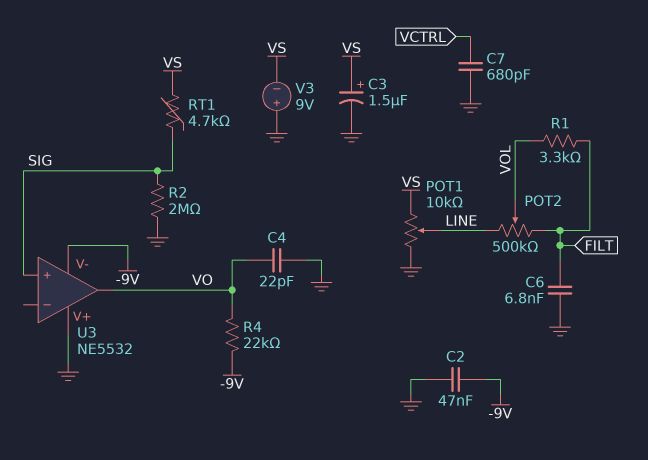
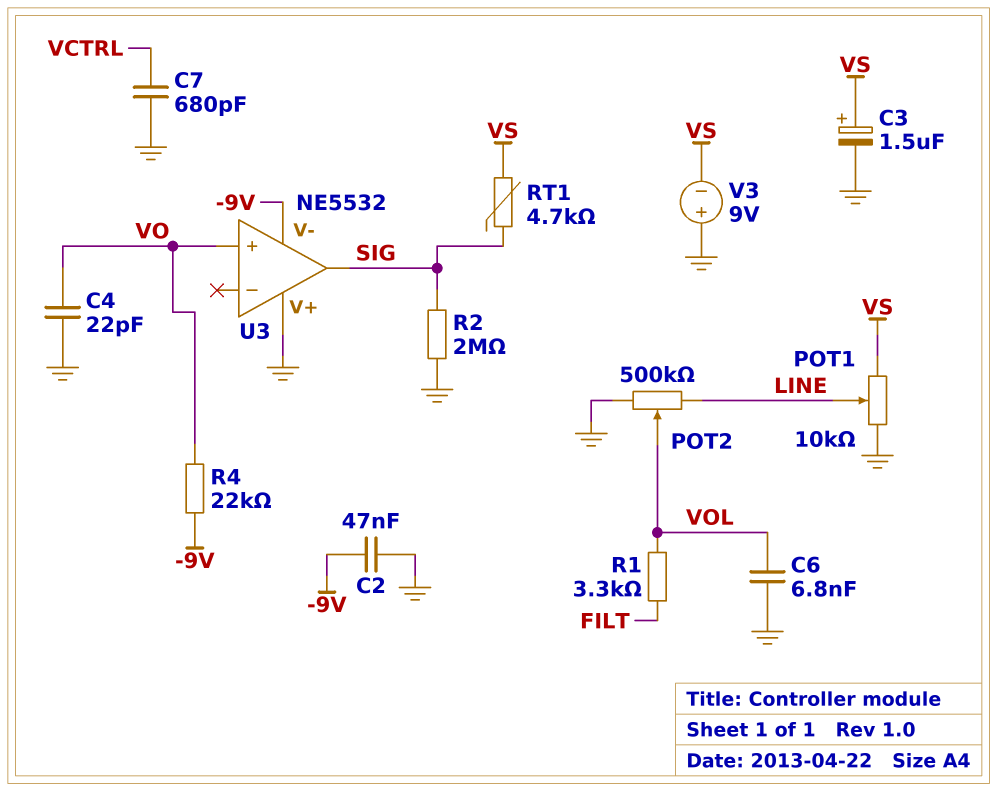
C6: 6.8nF (FILT, GND) -> 6.8nF (GND, VOL)
POT2: 500k (FILT, LINE, wiper VOL) -> 500k (GND, LINE, wiper VOL)
U3 pin in+: SIG -> VO
U3 pin out: VO -> SIG

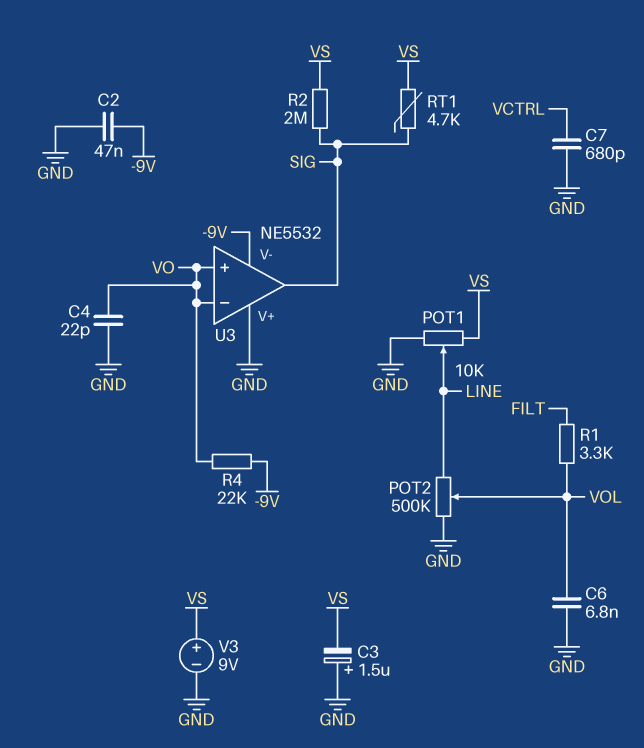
C3: 1.5uF (plus VS, minus GND) -> 1.5uF (plus GND, minus VS)
R2: 2M (GND, SIG) -> 2M (SIG, VS)
U3 pin in-: none -> VO
V3: 9V (plus GND, minus VS) -> 9V (plus VS, minus GND)

